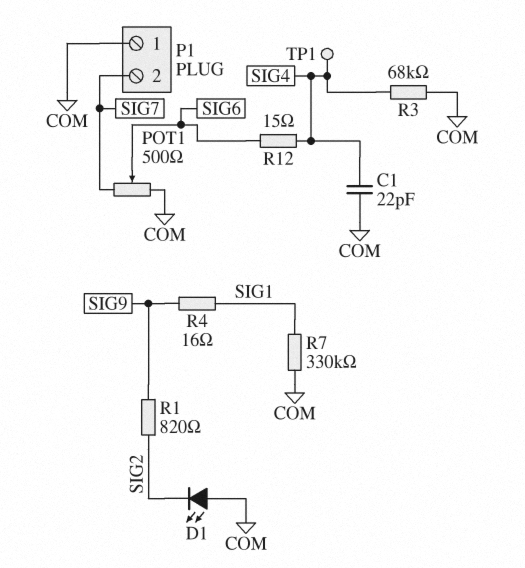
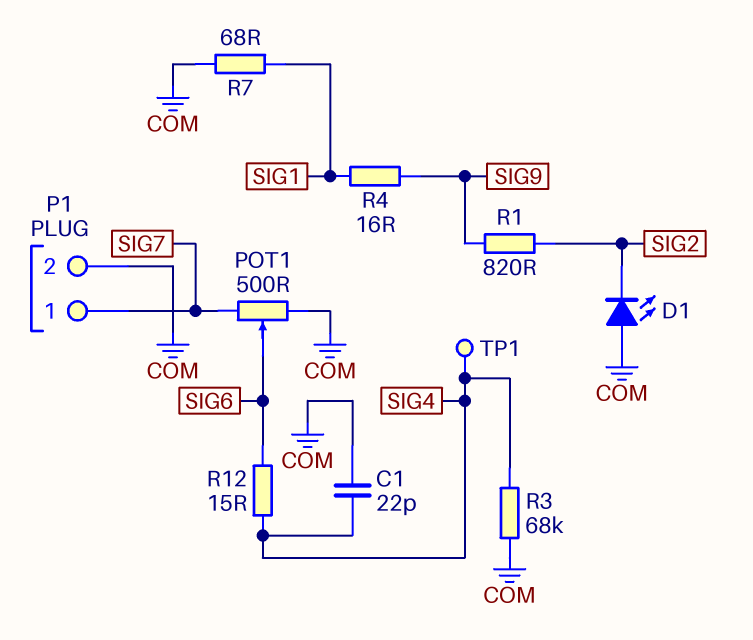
P1 pin 1: COM -> SIG7
P1 pin 2: SIG7 -> COM
R7: 330k (COM, SIG1) -> 68 (COM, SIG1)

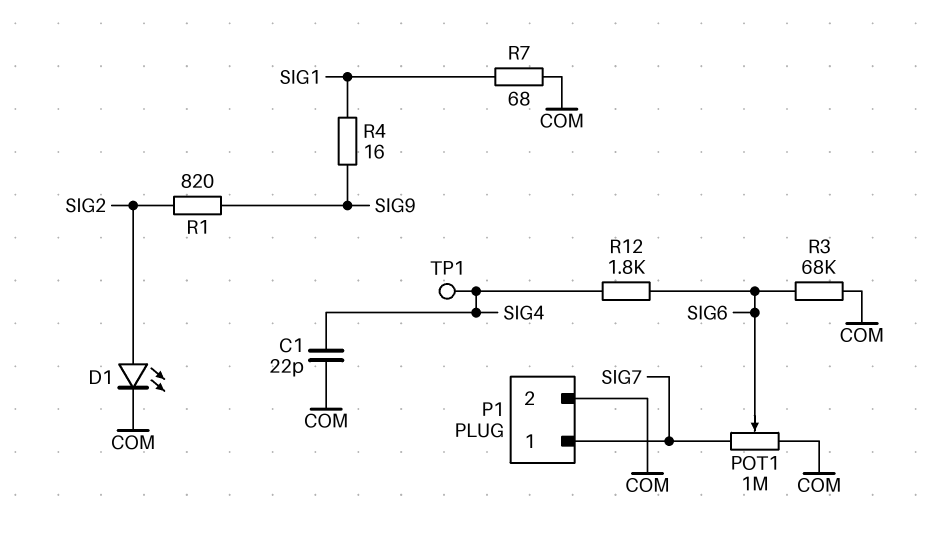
D1: LED (A COM, K SIG2) -> LED (A SIG2, K COM)
POT1: 500 (COM, SIG7, wiper SIG6) -> 1M (COM, SIG7, wiper SIG6)
R3: 68k (COM, SIG4) -> 68k (COM, SIG6)
R12: 15 (SIG4, SIG6) -> 1.8k (SIG4, SIG6)

